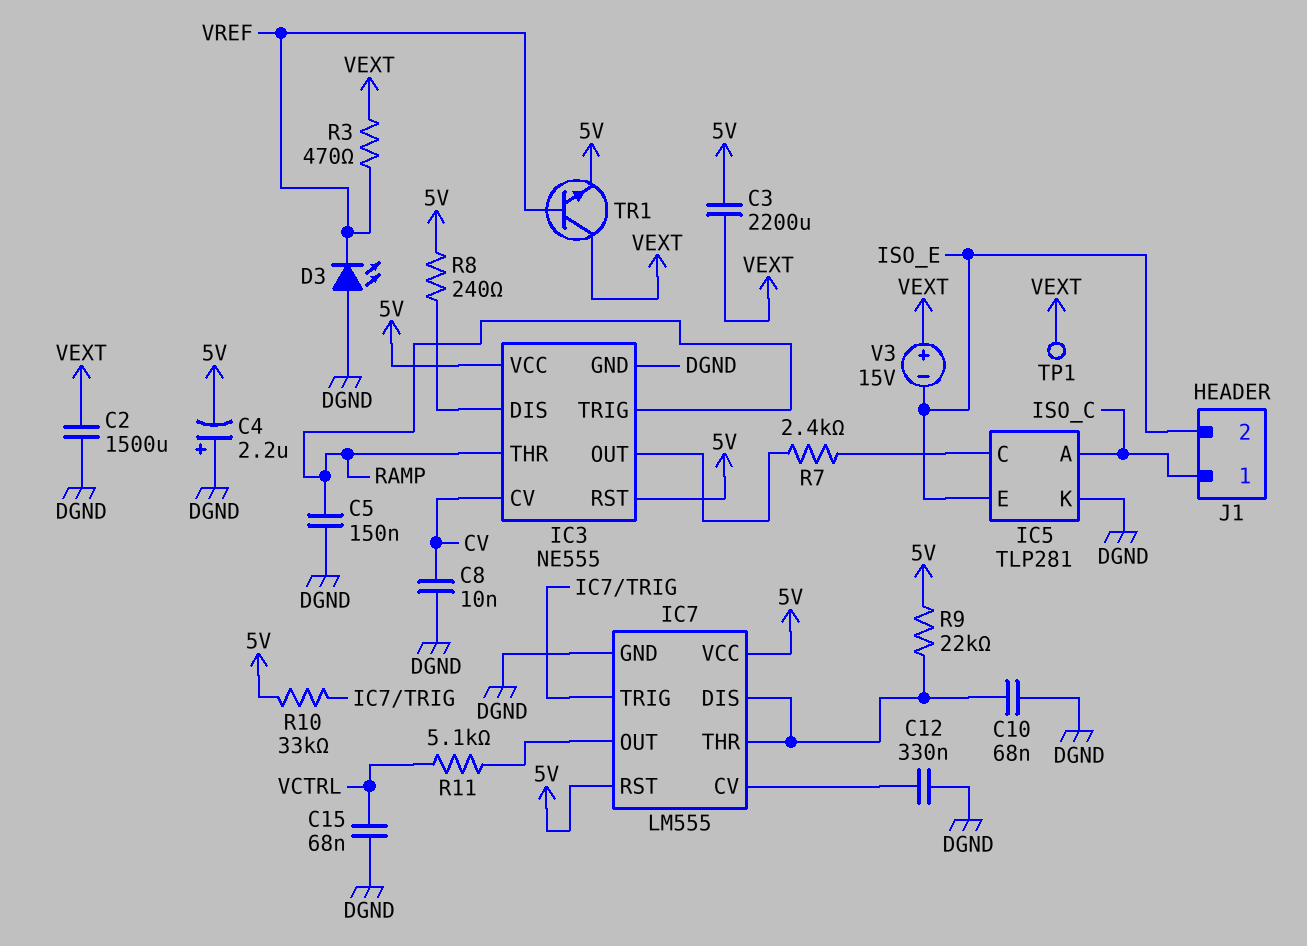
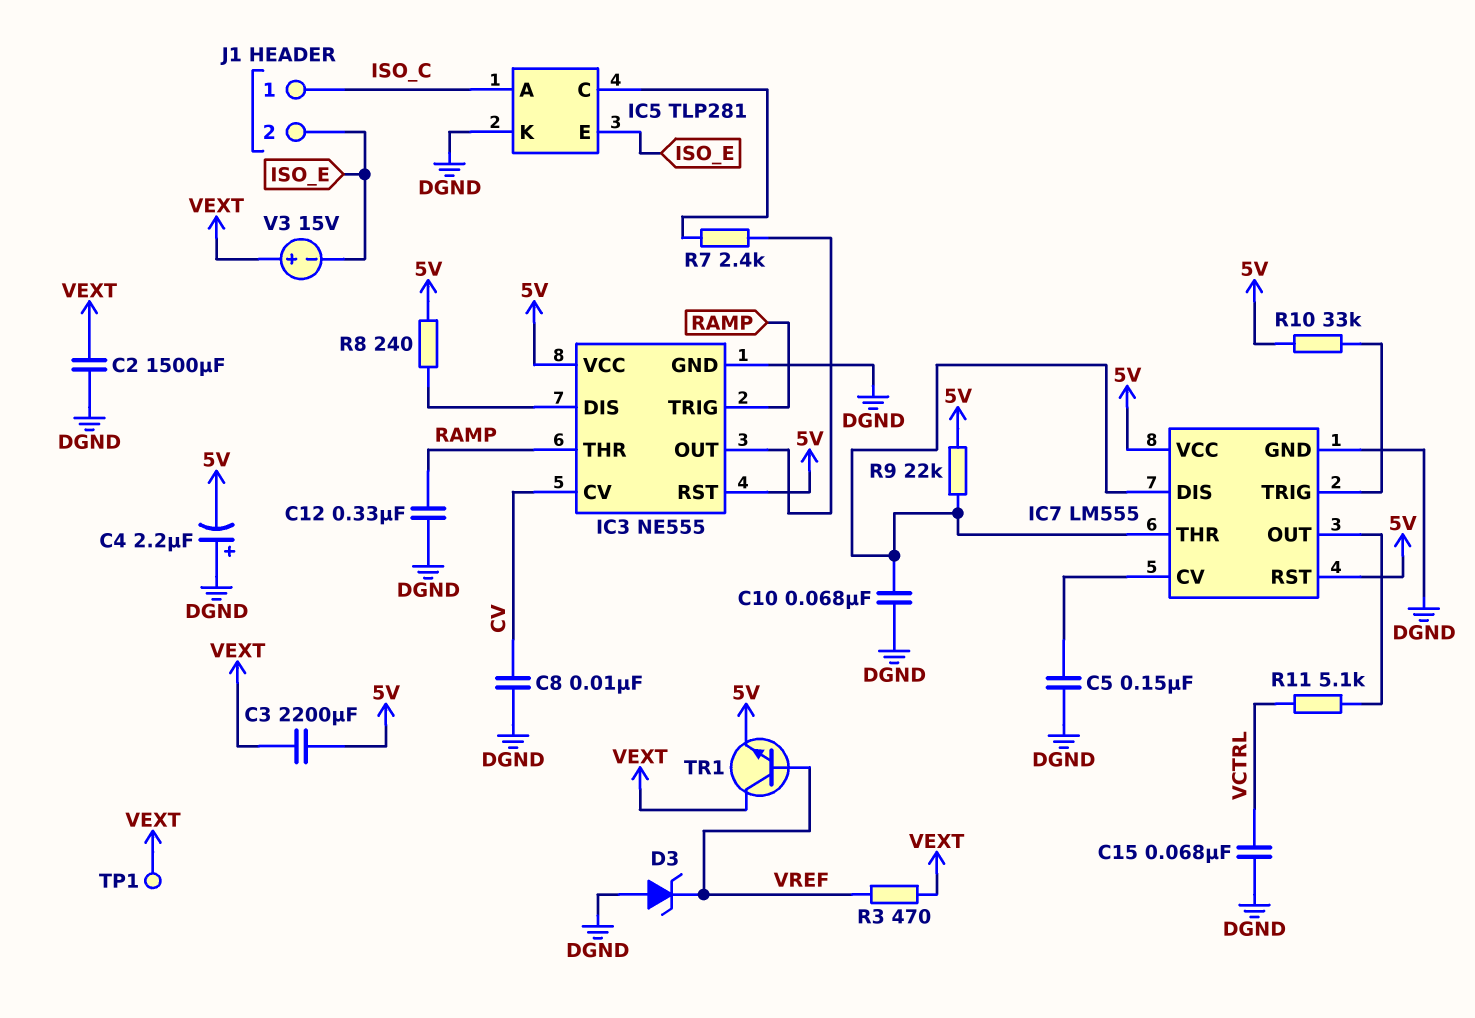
C5: 150nF (DGND, RAMP) -> 150nF (DGND, IC7/CV)
C12: 330nF (DGND, IC7/CV) -> 330nF (DGND, RAMP)
D3: LED (A DGND, K VREF) -> zener (A DGND, K VREF)

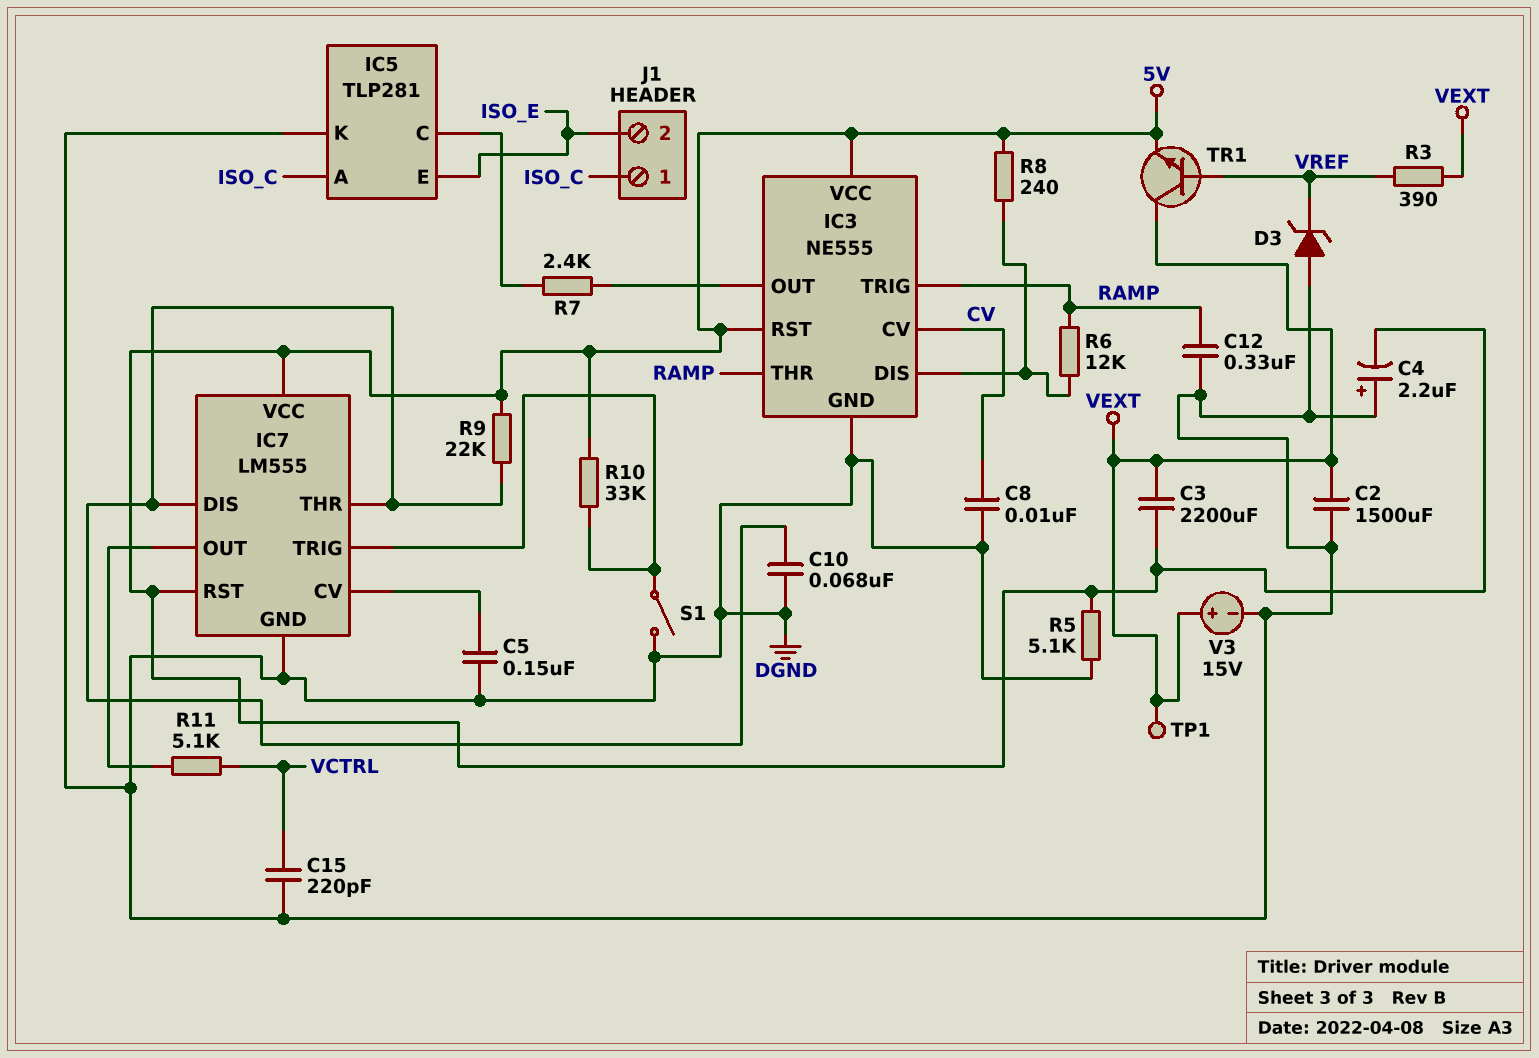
C15: 68nF (DGND, VCTRL) -> 220pF (DGND, VCTRL)
R3: 470 (VEXT, VREF) -> 390 (VEXT, VREF)
R5: none -> 5.1k (5V, DGND)
R6: none -> 12k (IC3/DIS, RAMP)
S1: none -> switch (DGND, IC7/TRIG)
V3: 15V (plus VEXT, minus ISO_E) -> 15V (plus VEXT, minus DGND)

